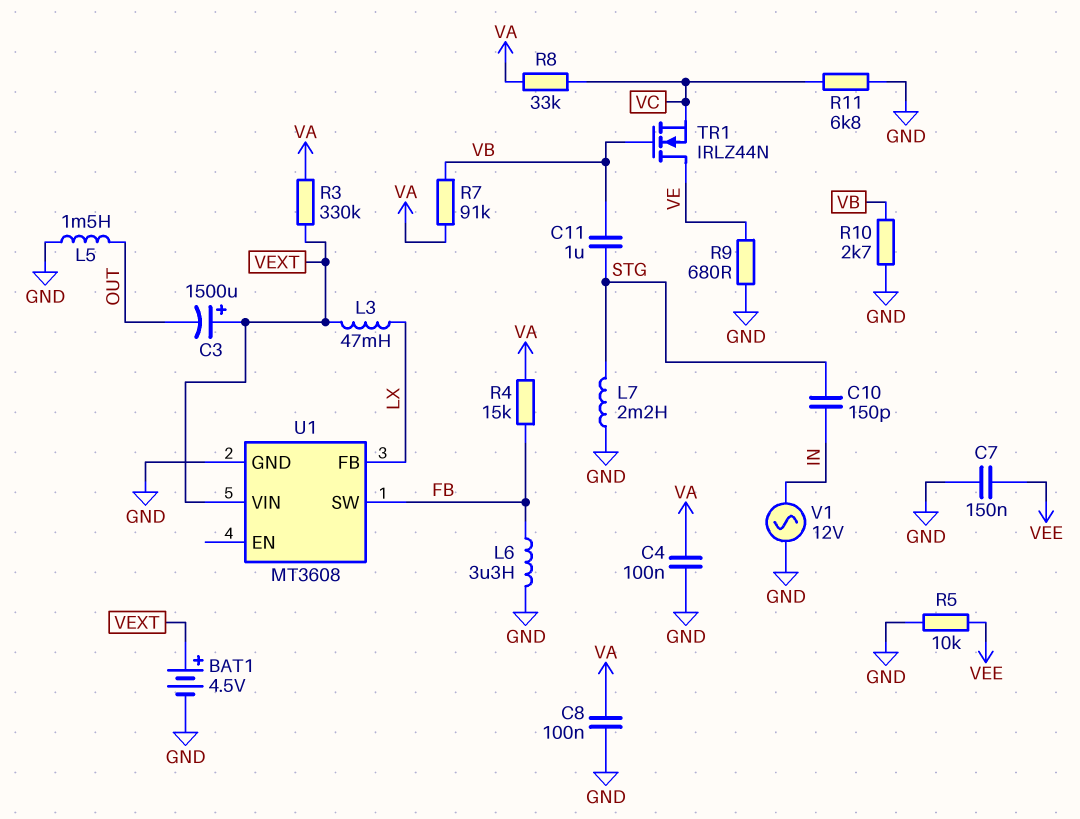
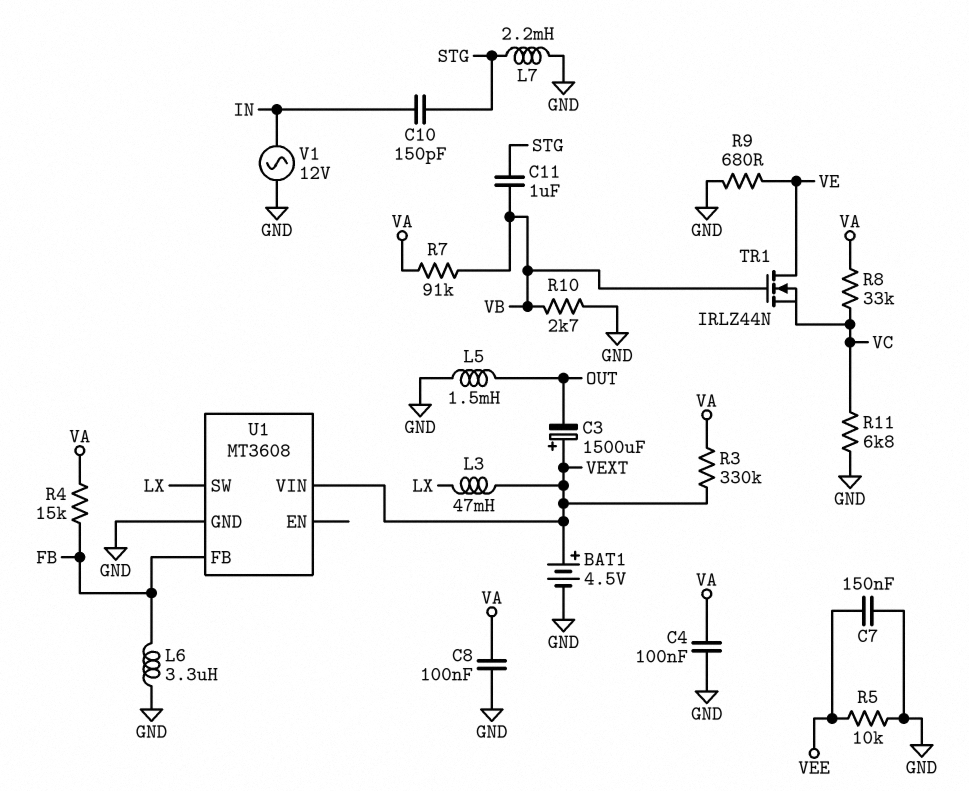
U1 pin FB: LX -> FB
U1 pin SW: FB -> LX

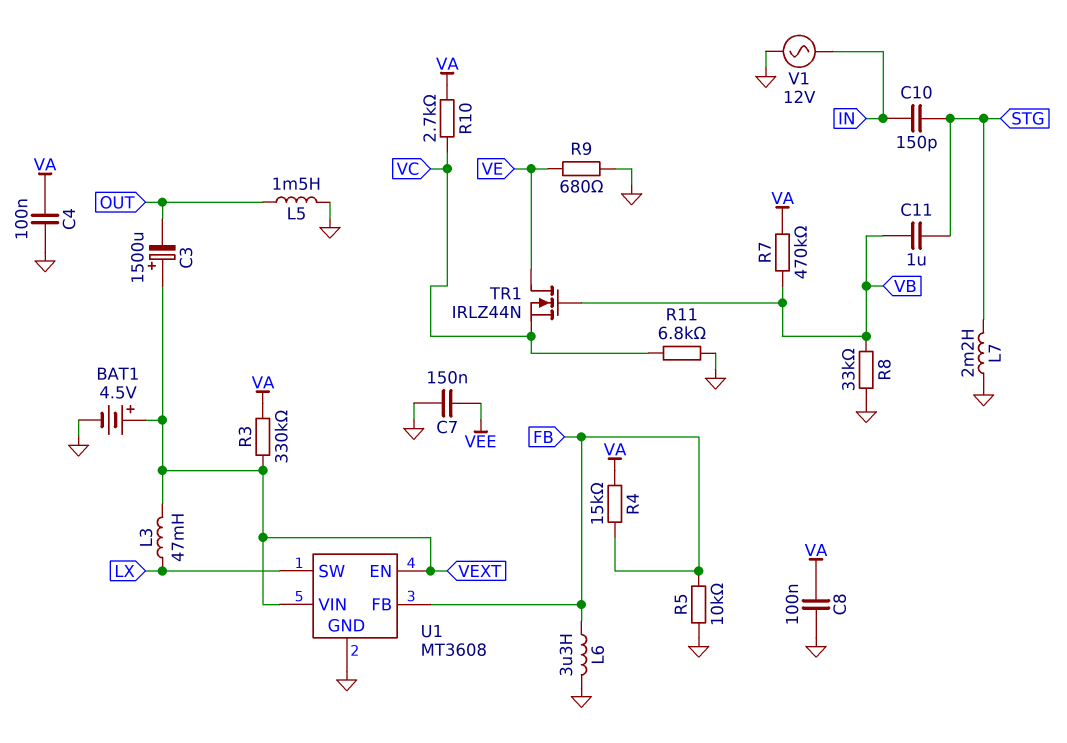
R5: 10k (GND, VEE) -> 10k (FB, GND)
R7: 91k (VA, VB) -> 470k (VA, VB)
R8: 33k (VA, VC) -> 33k (GND, VB)
R10: 2.7k (GND, VB) -> 2.7k (VA, VC)
U1 pin EN: none -> VEXT

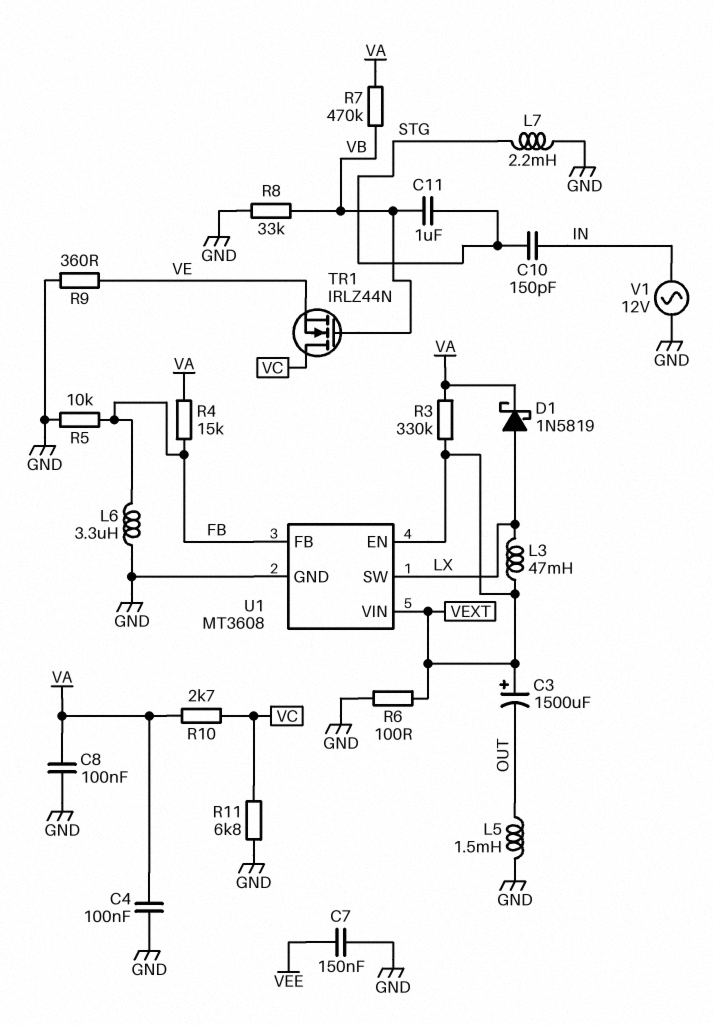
BAT1: 4.5V (plus VEXT, minus GND) -> none
D1: none -> schottky 1N5819 (A LX, K VA)
R6: none -> 100 (GND, VEXT)
R9: 680 (GND, VE) -> 360 (GND, VE)
TR1: NMOS IRLZ44N (G VB, D VE, S VC) -> NMOS IRLZ44N (G VB, D VC, S VE)

